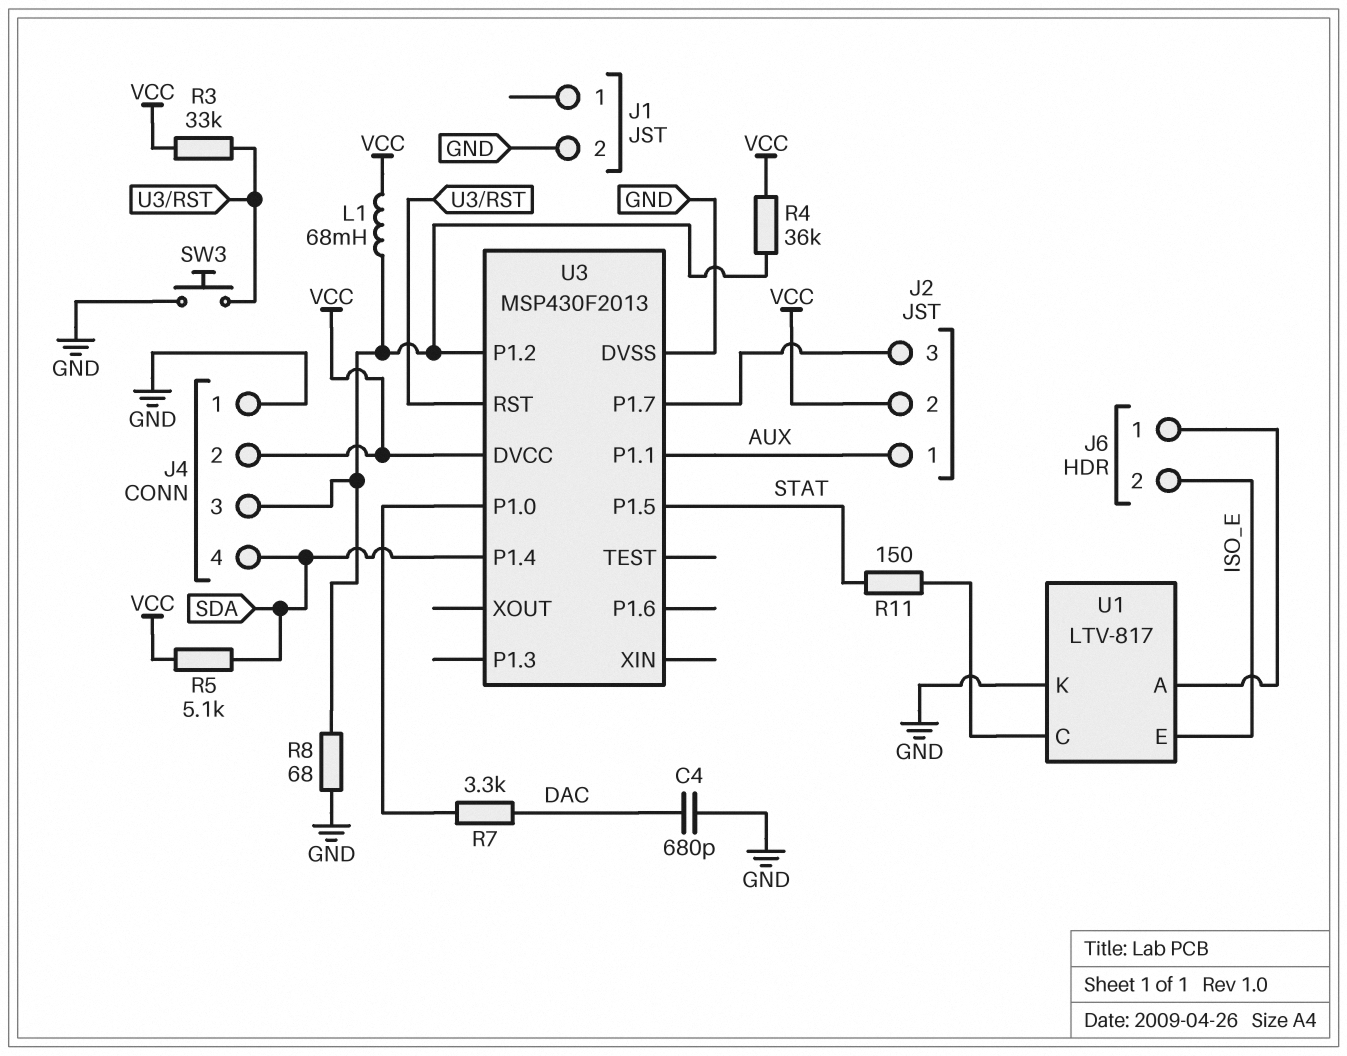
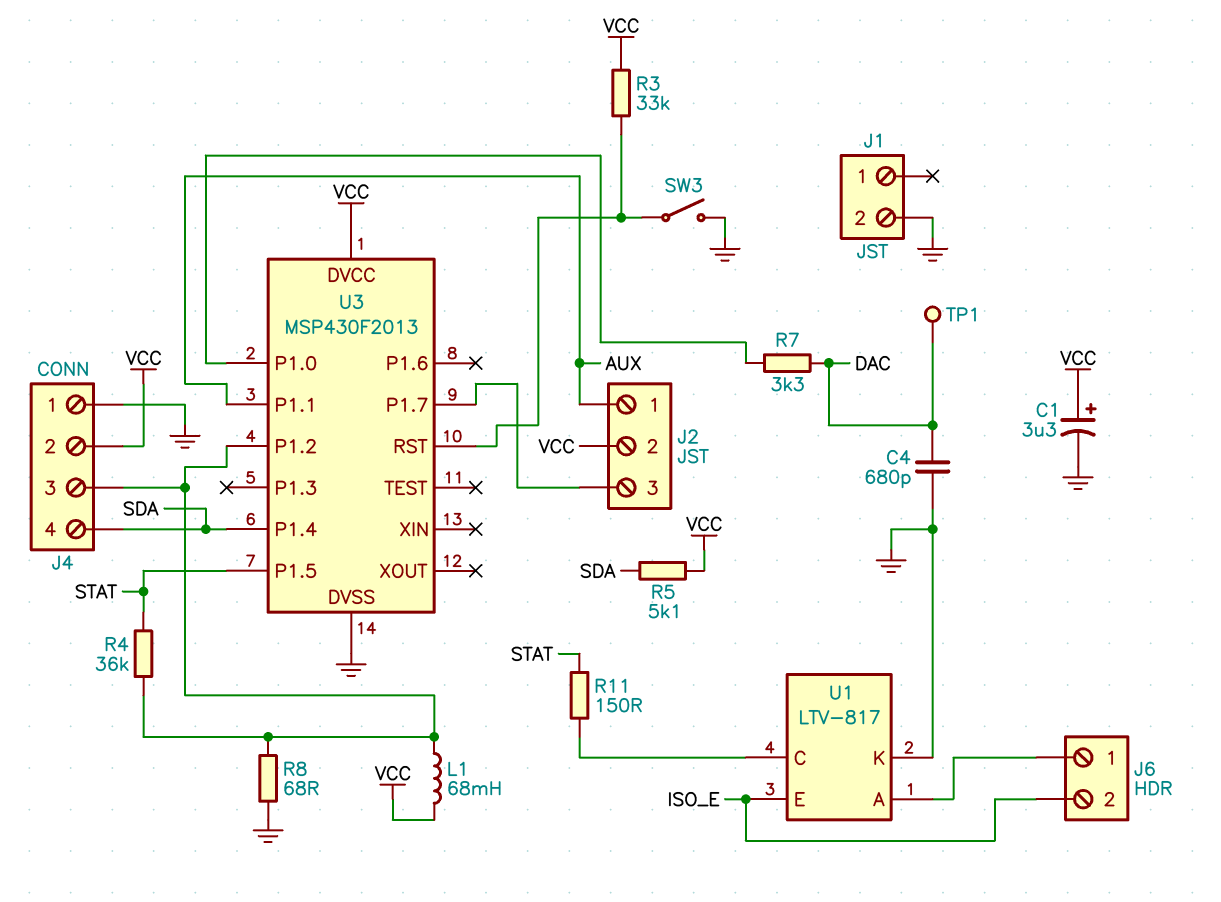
C1: none -> 3.3uF (plus VCC, minus GND)
R4: 36k (J4/3, VCC) -> 36k (J4/3, STAT)
SW3: button (GND, U3/RST) -> switch (GND, U3/RST)
TP1: none -> test point (DAC)

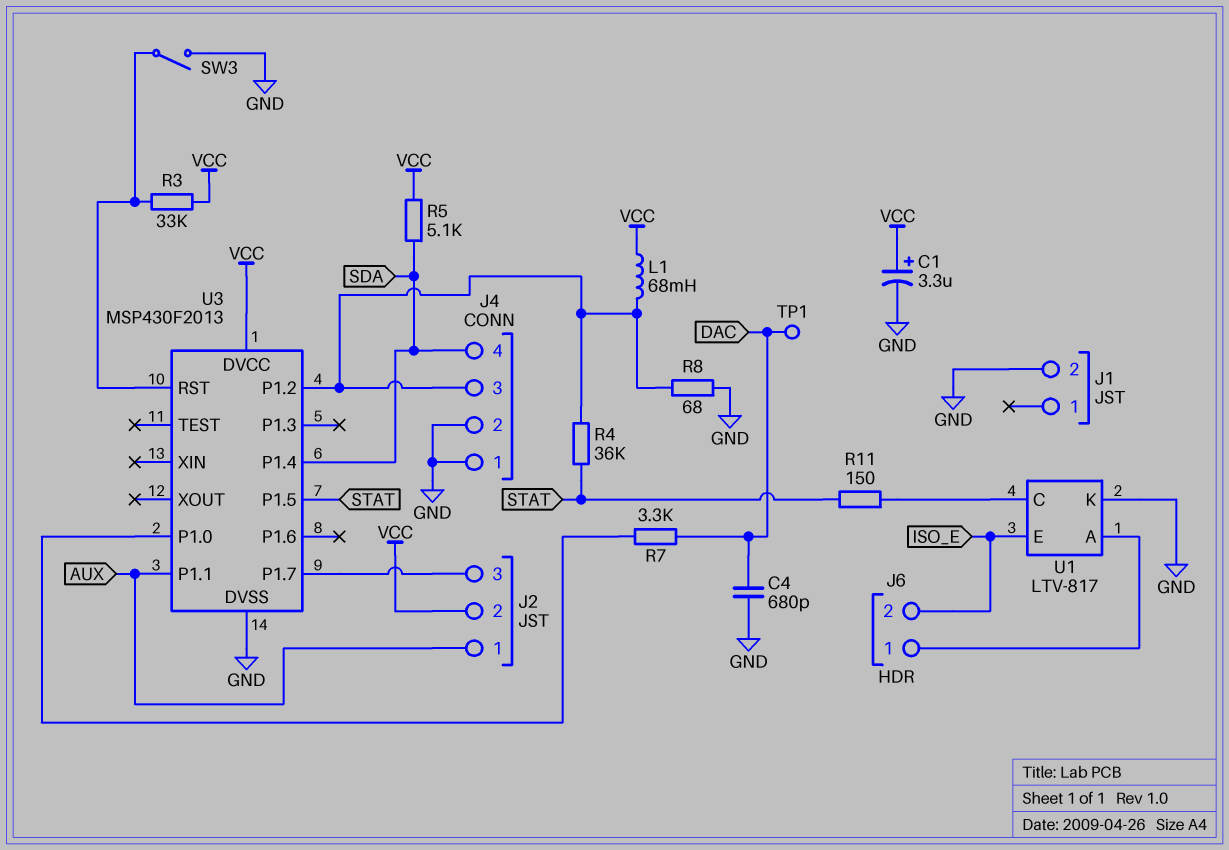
J4 pin 2: VCC -> GND

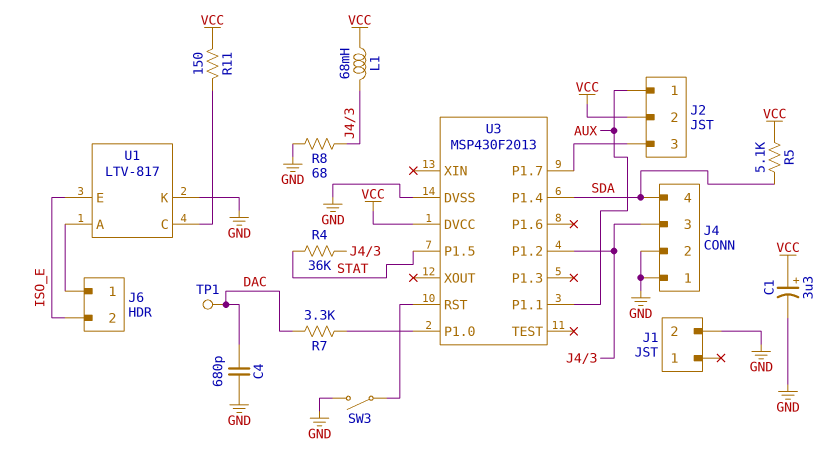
R3: 33k (U3/RST, VCC) -> none
R11: 150 (STAT, U1/C) -> 150 (U1/C, VCC)

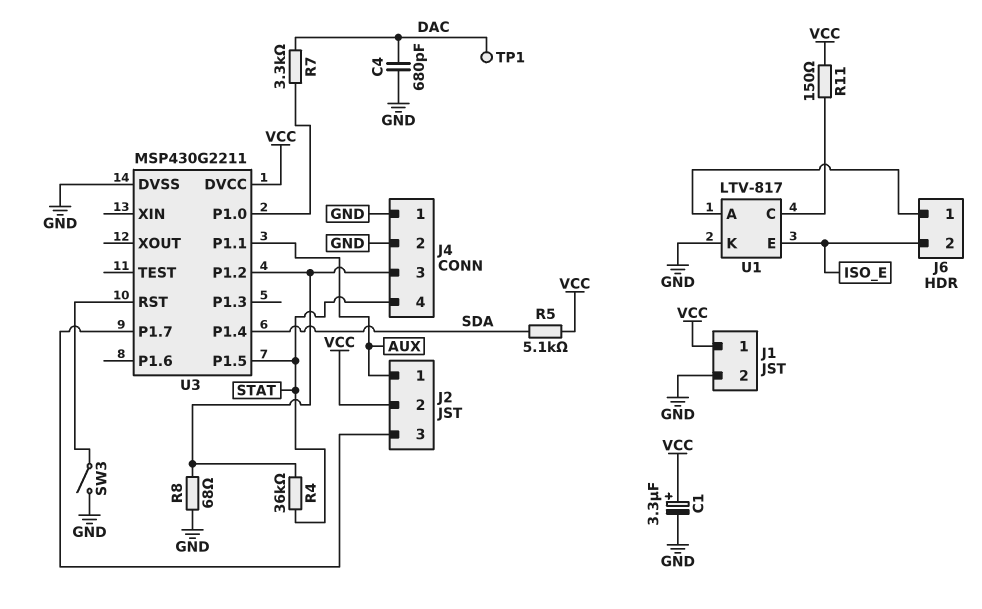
J1 pin 1: none -> VCC
J4 pin 4: SDA -> STAT
L1: 68mH (J4/3, VCC) -> none
U3: MSP430F2013 -> MSP430G2211

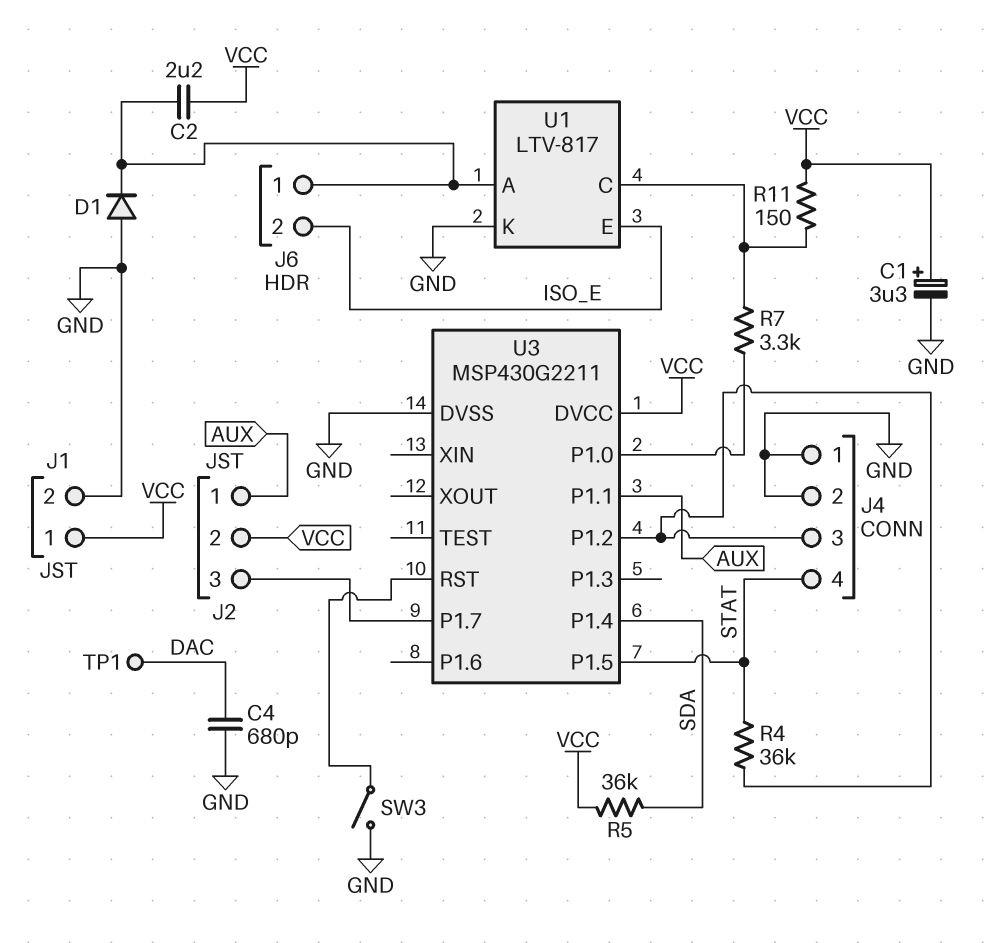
C2: none -> 2.2uF (J6/1, VCC)
D1: none -> diode (A GND, K J6/1)
R5: 5.1k (SDA, VCC) -> 36k (SDA, VCC)
R7: 3.3k (DAC, U3/P1.0) -> 3.3k (U1/C, U3/P1.0)
R8: 68 (GND, J4/3) -> none

